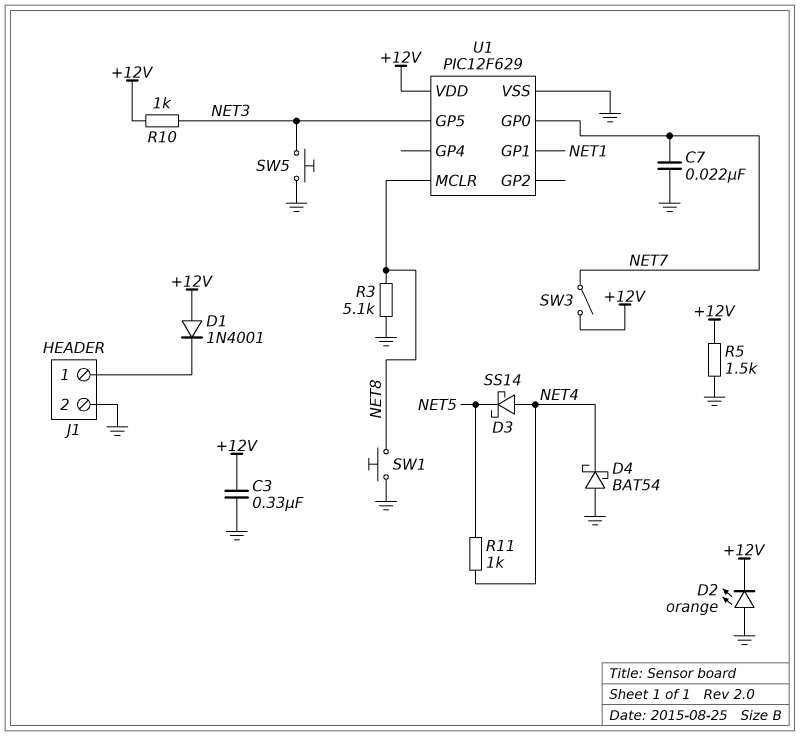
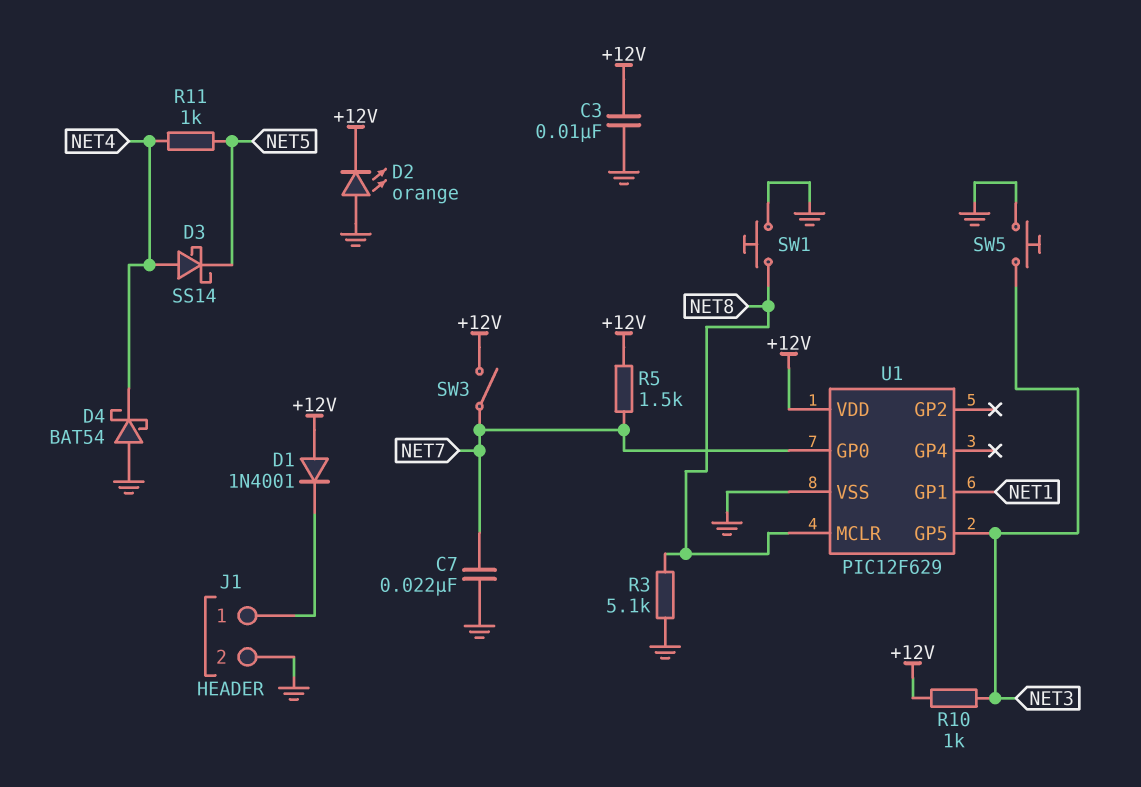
C3: 330nF (+12V, GND) -> 10nF (+12V, GND)
R5: 1.5k (+12V, GND) -> 1.5k (+12V, NET7)

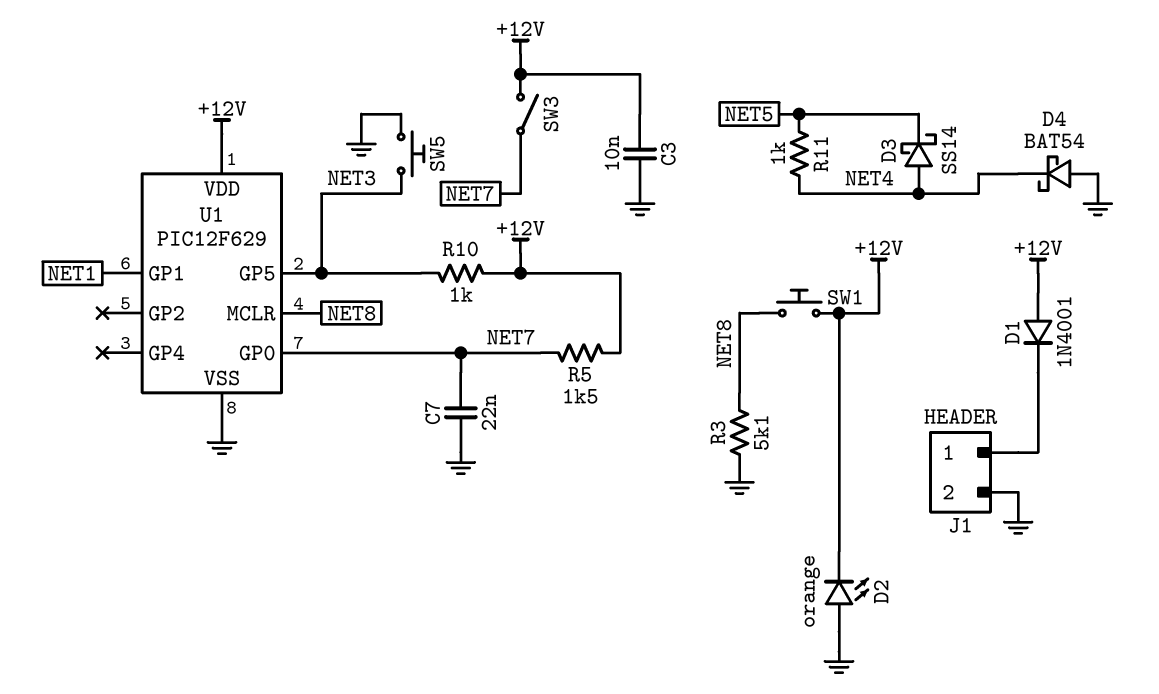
SW1: button (GND, NET8) -> button (+12V, NET8)

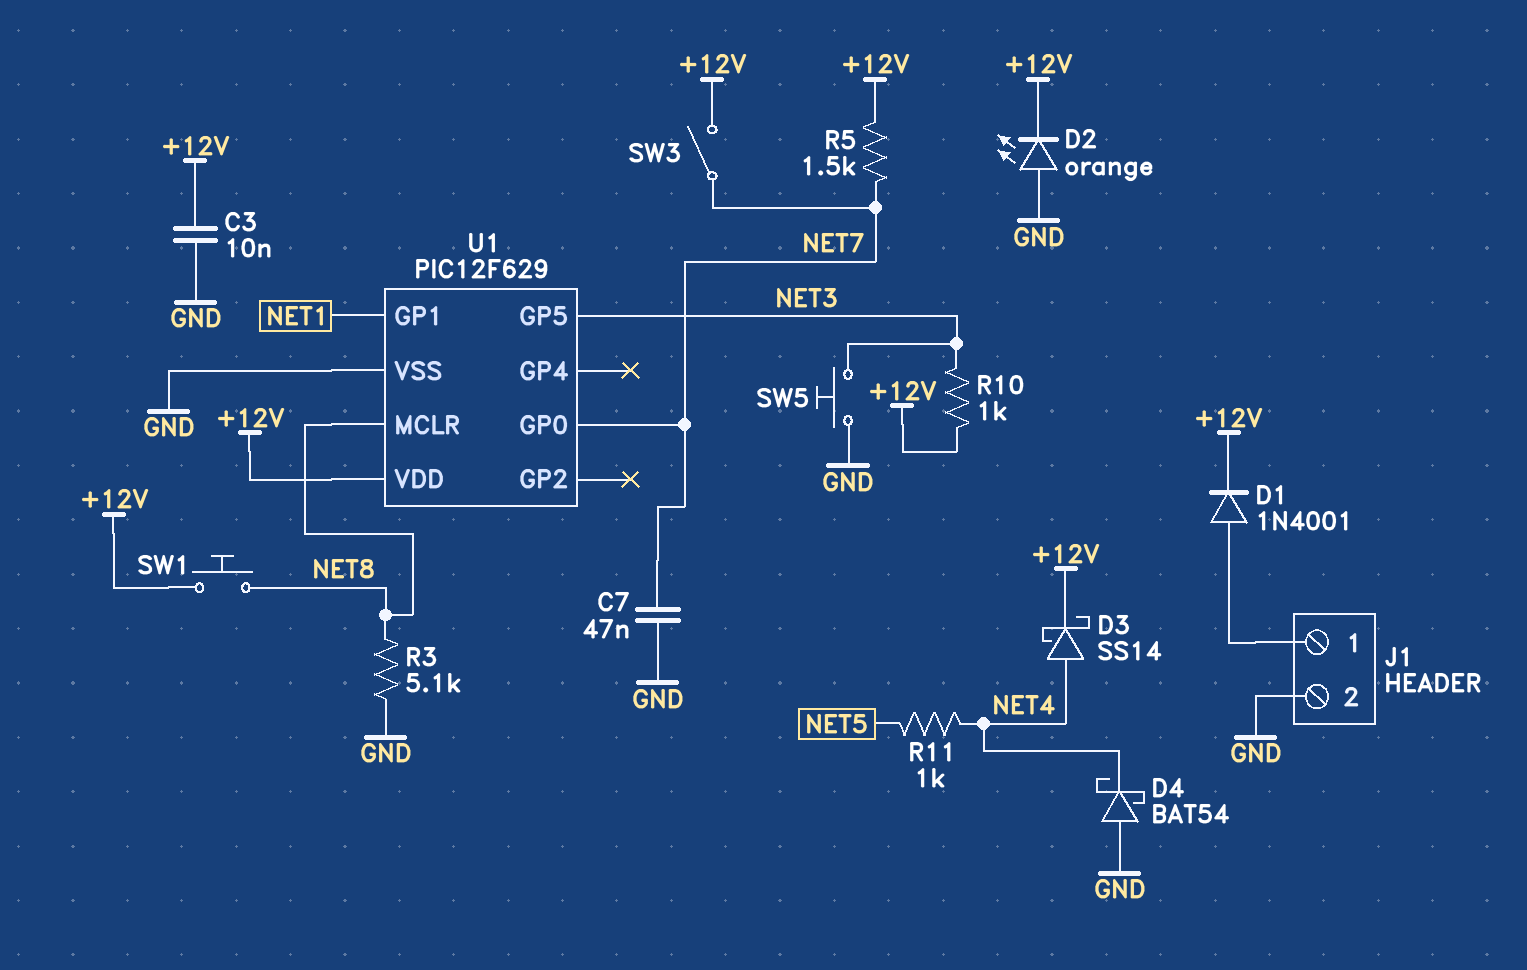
C7: 22nF (GND, NET7) -> 47nF (GND, NET7)
D1: diode 1N4001 (A +12V, K J1/1) -> diode 1N4001 (A J1/1, K +12V)
D3: schottky SS14 (A NET4, K NET5) -> schottky SS14 (A NET4, K +12V)

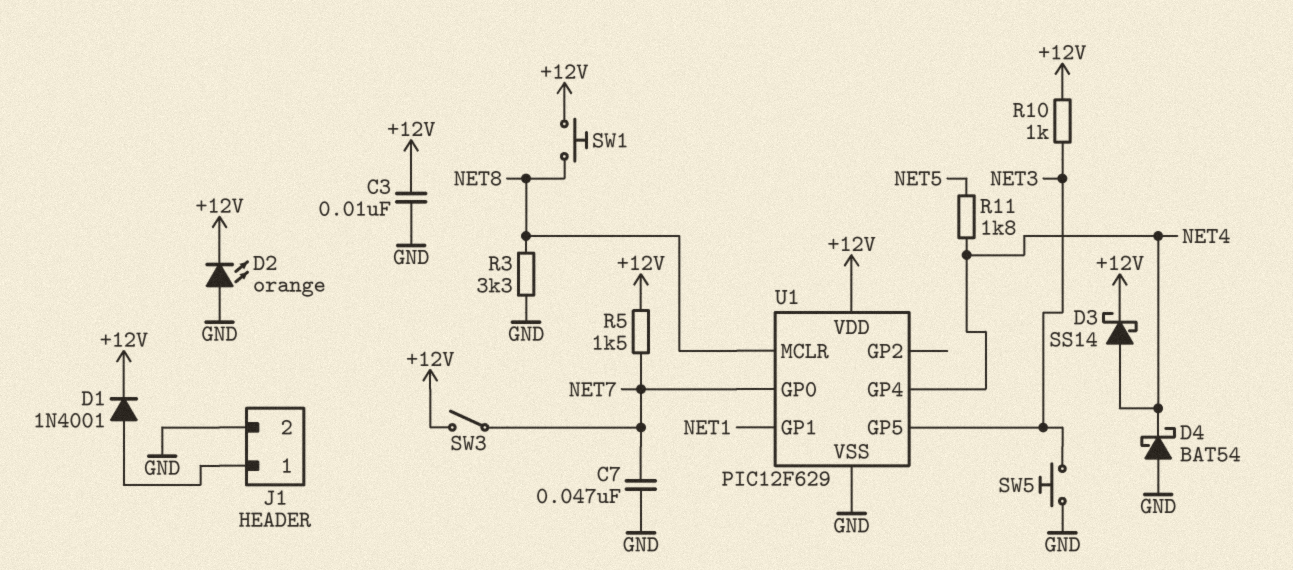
R3: 5.1k (GND, NET8) -> 3.3k (GND, NET8)
R11: 1k (NET4, NET5) -> 1.8k (NET4, NET5)
U1 pin GP4: none -> NET4

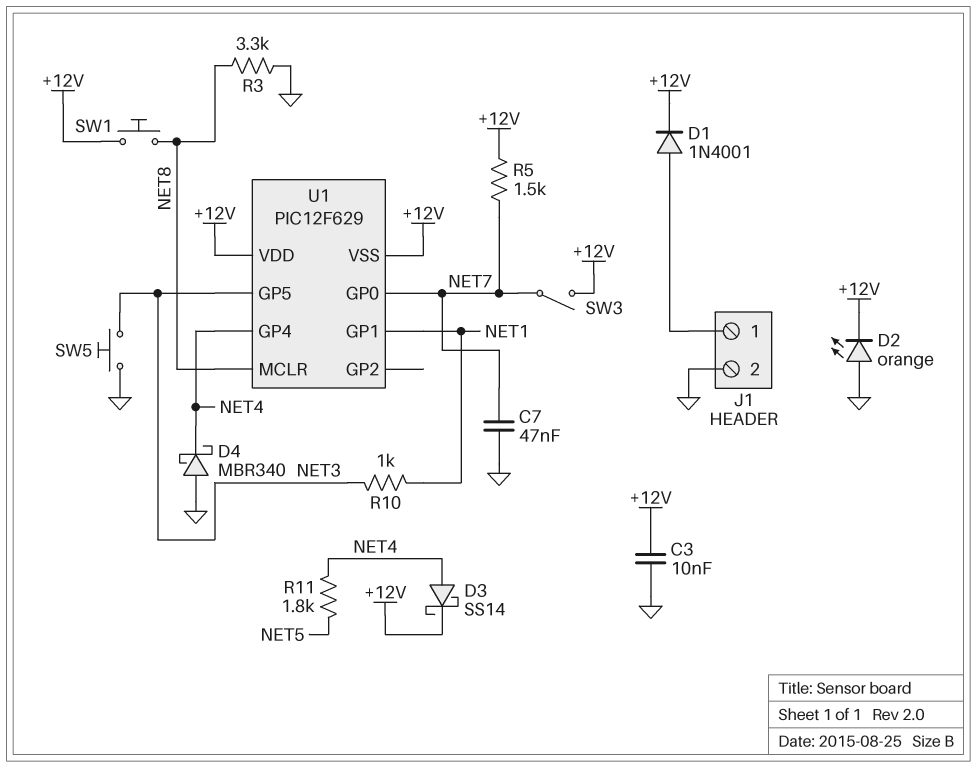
D4: schottky BAT54 (A GND, K NET4) -> schottky MBR340 (A GND, K NET4)
R10: 1k (+12V, NET3) -> 1k (NET1, NET3)
U1 pin VSS: GND -> +12V

